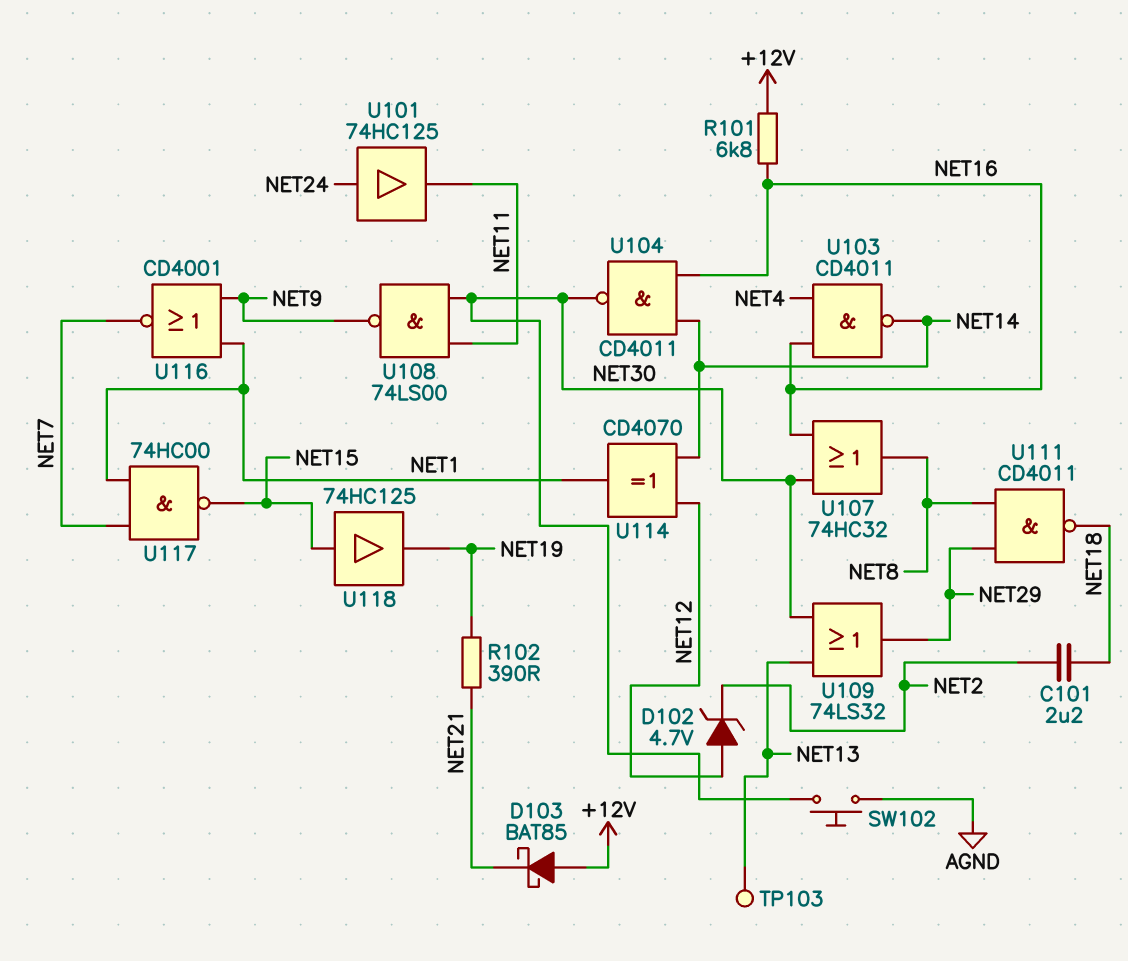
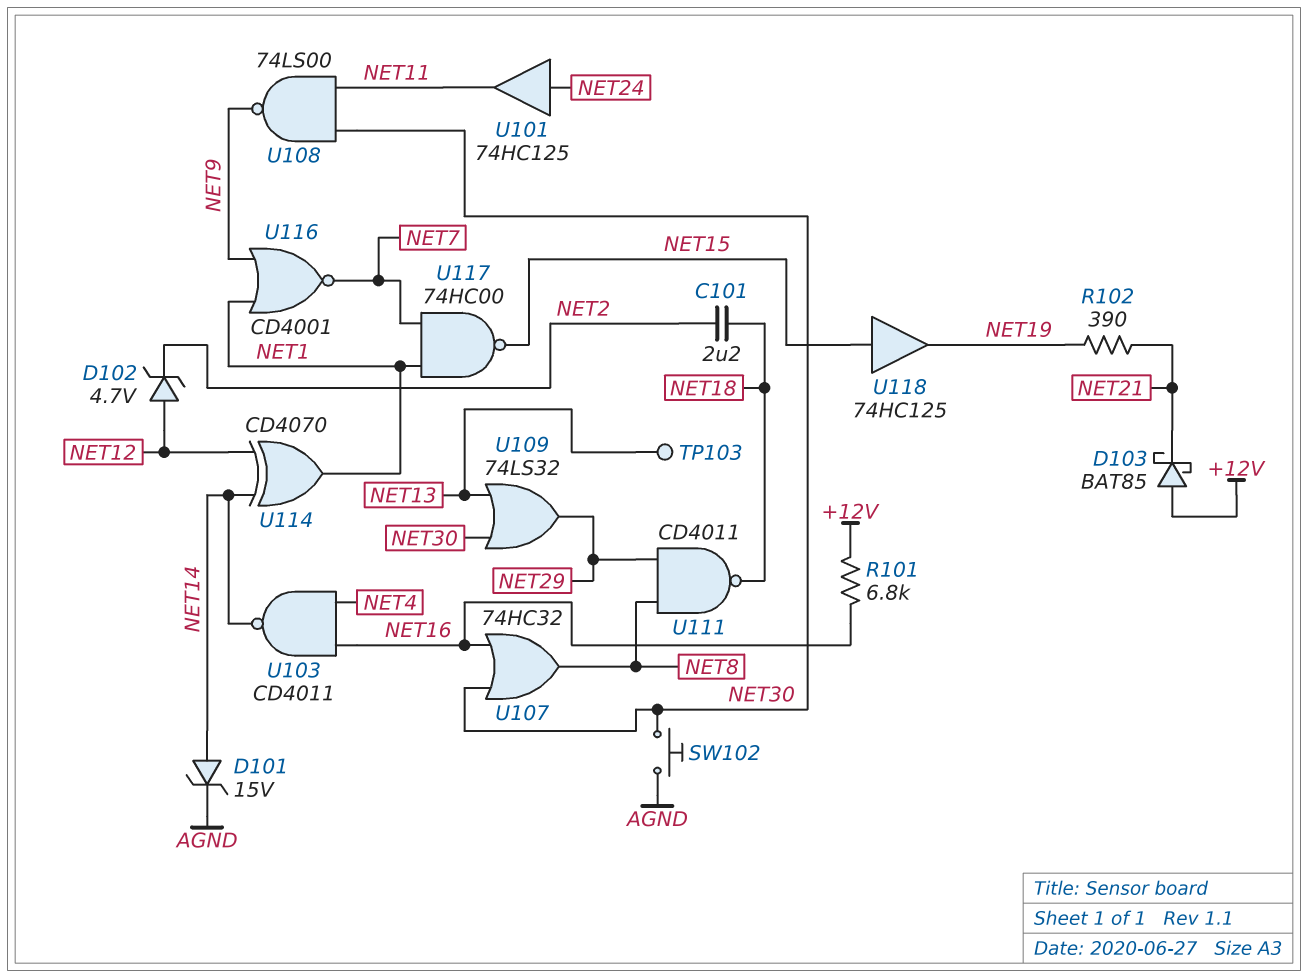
D101: none -> zener 15V (A NET14, K AGND)
U104: NAND CD4011 (in NET14, in NET16, out NET30) -> none

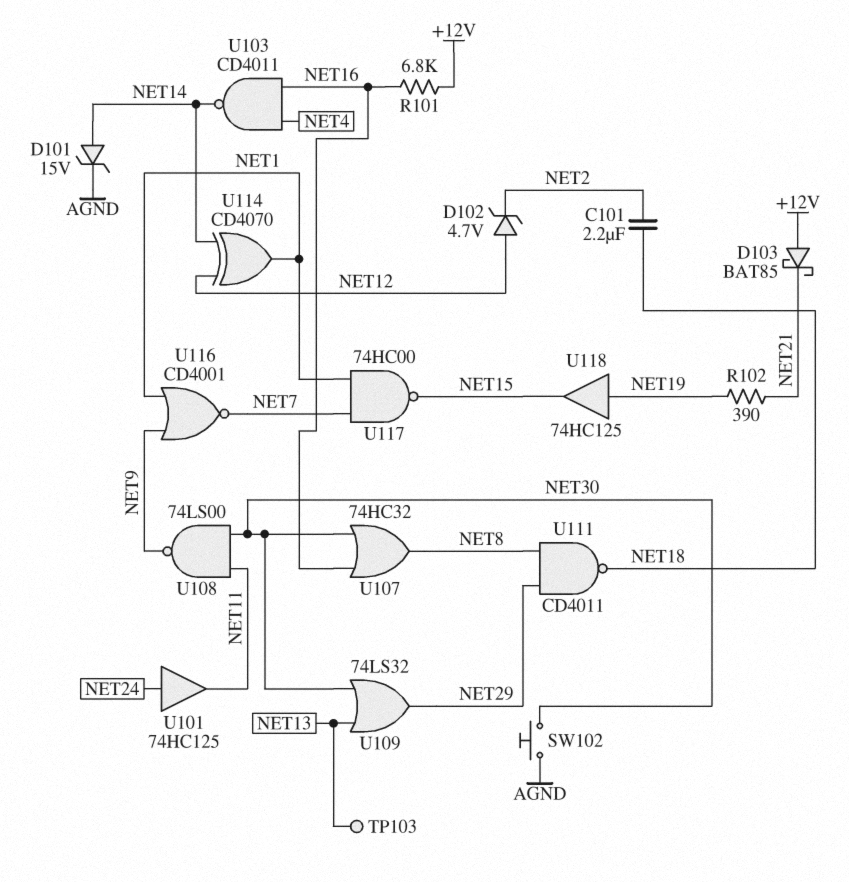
U118: buffer 74HC125 (in NET15, out NET19) -> buffer 74HC125 (in NET19, out NET15)

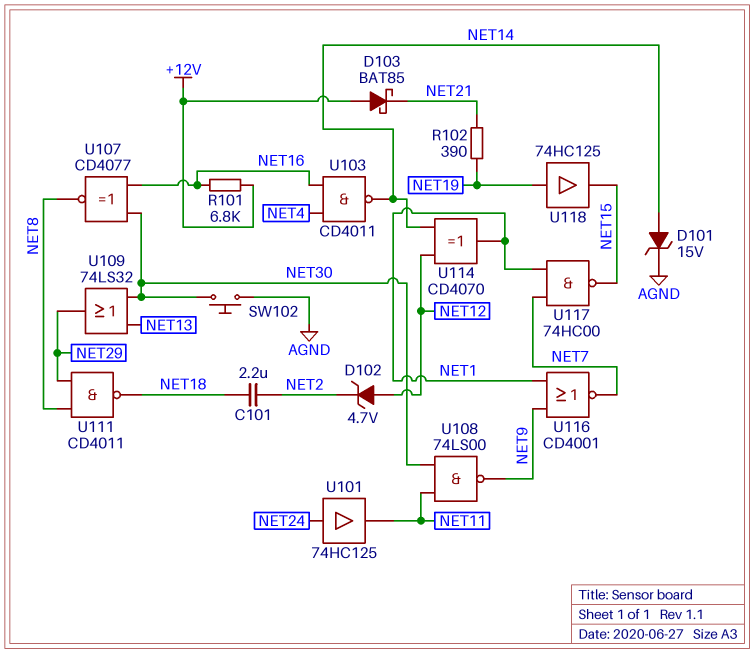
TP103: test point (NET13) -> none
U107: OR 74HC32 (in NET16, in NET30, out NET8) -> XNOR CD4077 (in NET16, in NET30, out NET8)

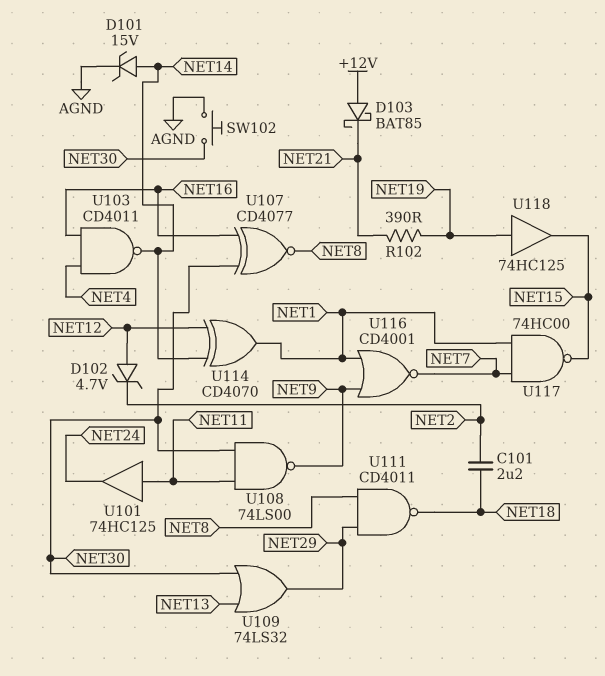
R101: 6.8k (+12V, NET16) -> none
U101: buffer 74HC125 (in NET24, out NET11) -> buffer 74HC125 (in NET11, out NET24)

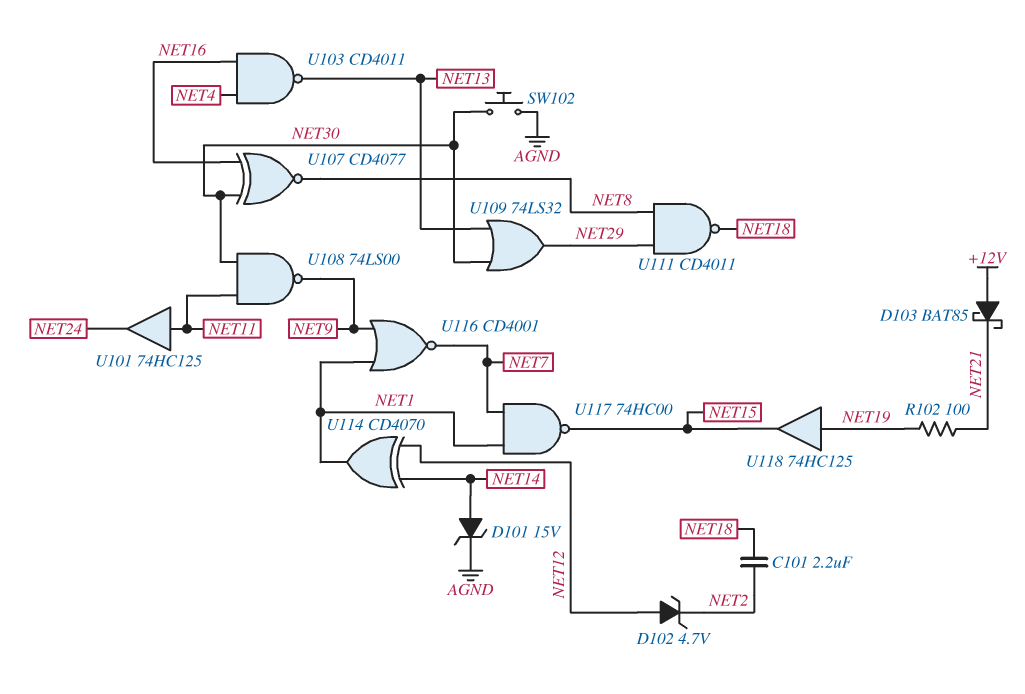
R102: 390 (NET19, NET21) -> 100 (NET19, NET21)
U103: NAND CD4011 (in NET4, in NET16, out NET14) -> NAND CD4011 (in NET4, in NET16, out NET13)

